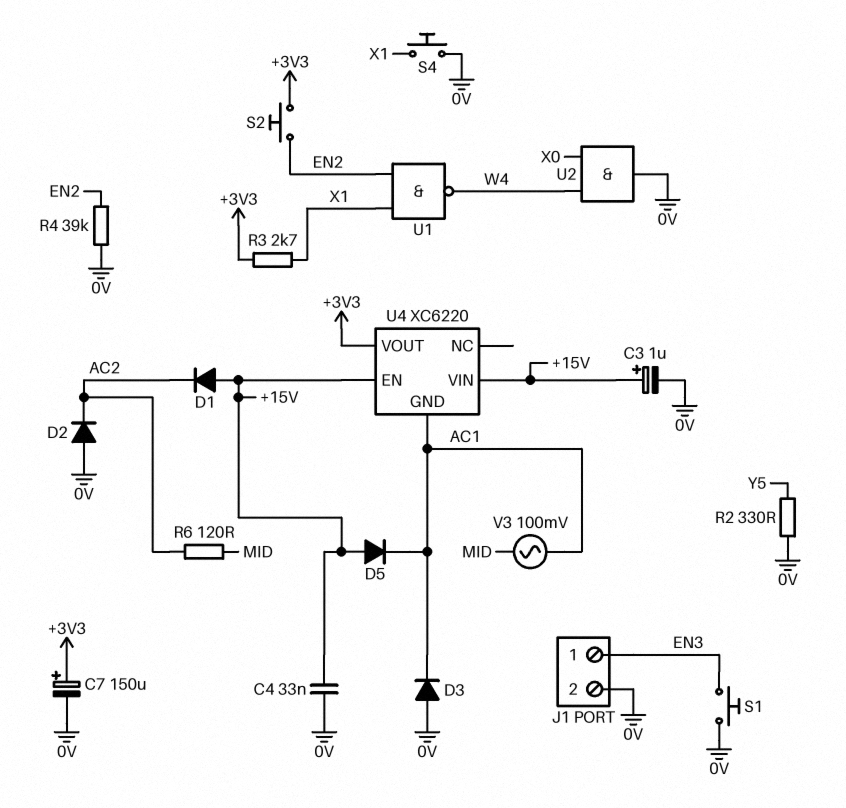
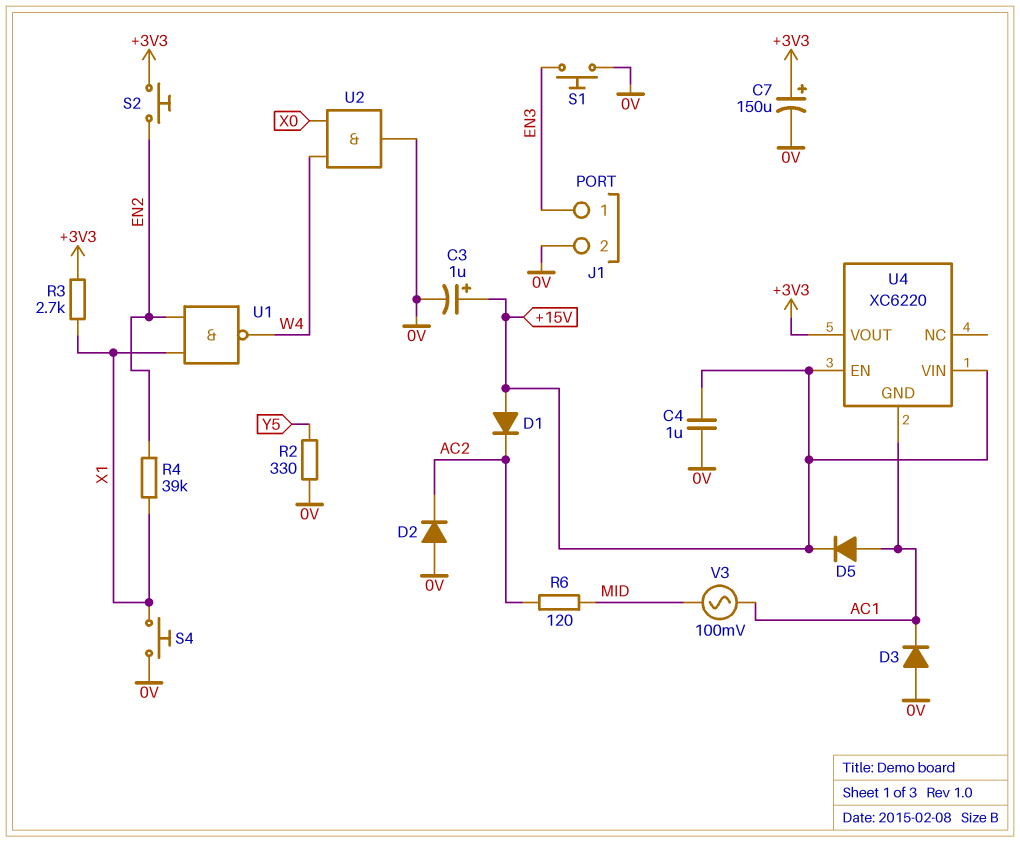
C4: 33nF (+15V, 0V) -> 1uF (+15V, 0V)
D5: diode (A +15V, K AC1) -> diode (A AC1, K +15V)
R4: 39k (0V, EN2) -> 39k (EN2, X1)

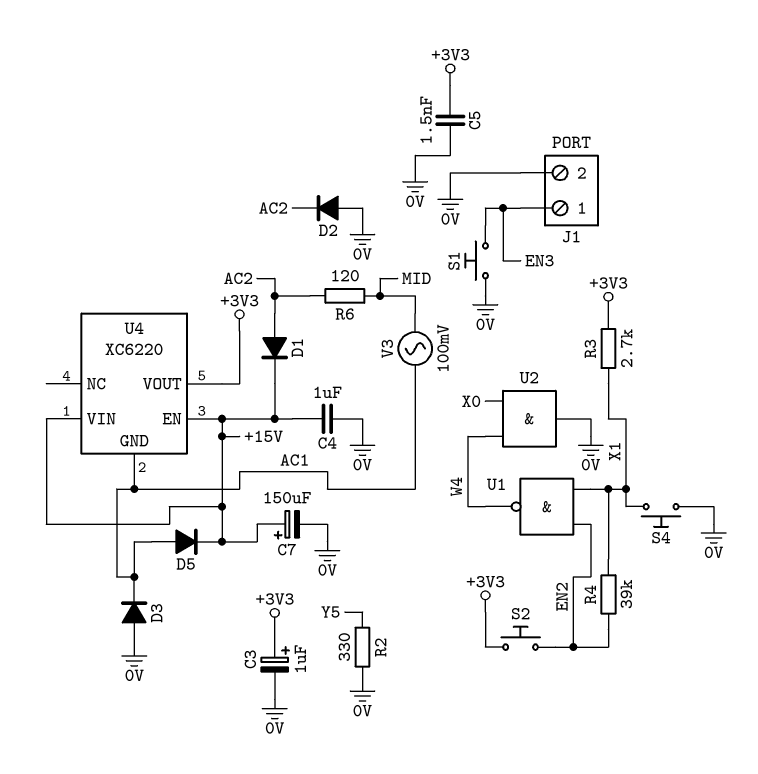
C3: 1uF (plus +15V, minus 0V) -> 1uF (plus +3V3, minus 0V)
C5: none -> 1.5nF (+3V3, 0V)
C7: 150uF (plus +3V3, minus 0V) -> 150uF (plus +15V, minus 0V)
D1: diode (A +15V, K AC2) -> diode (A AC2, K +15V)

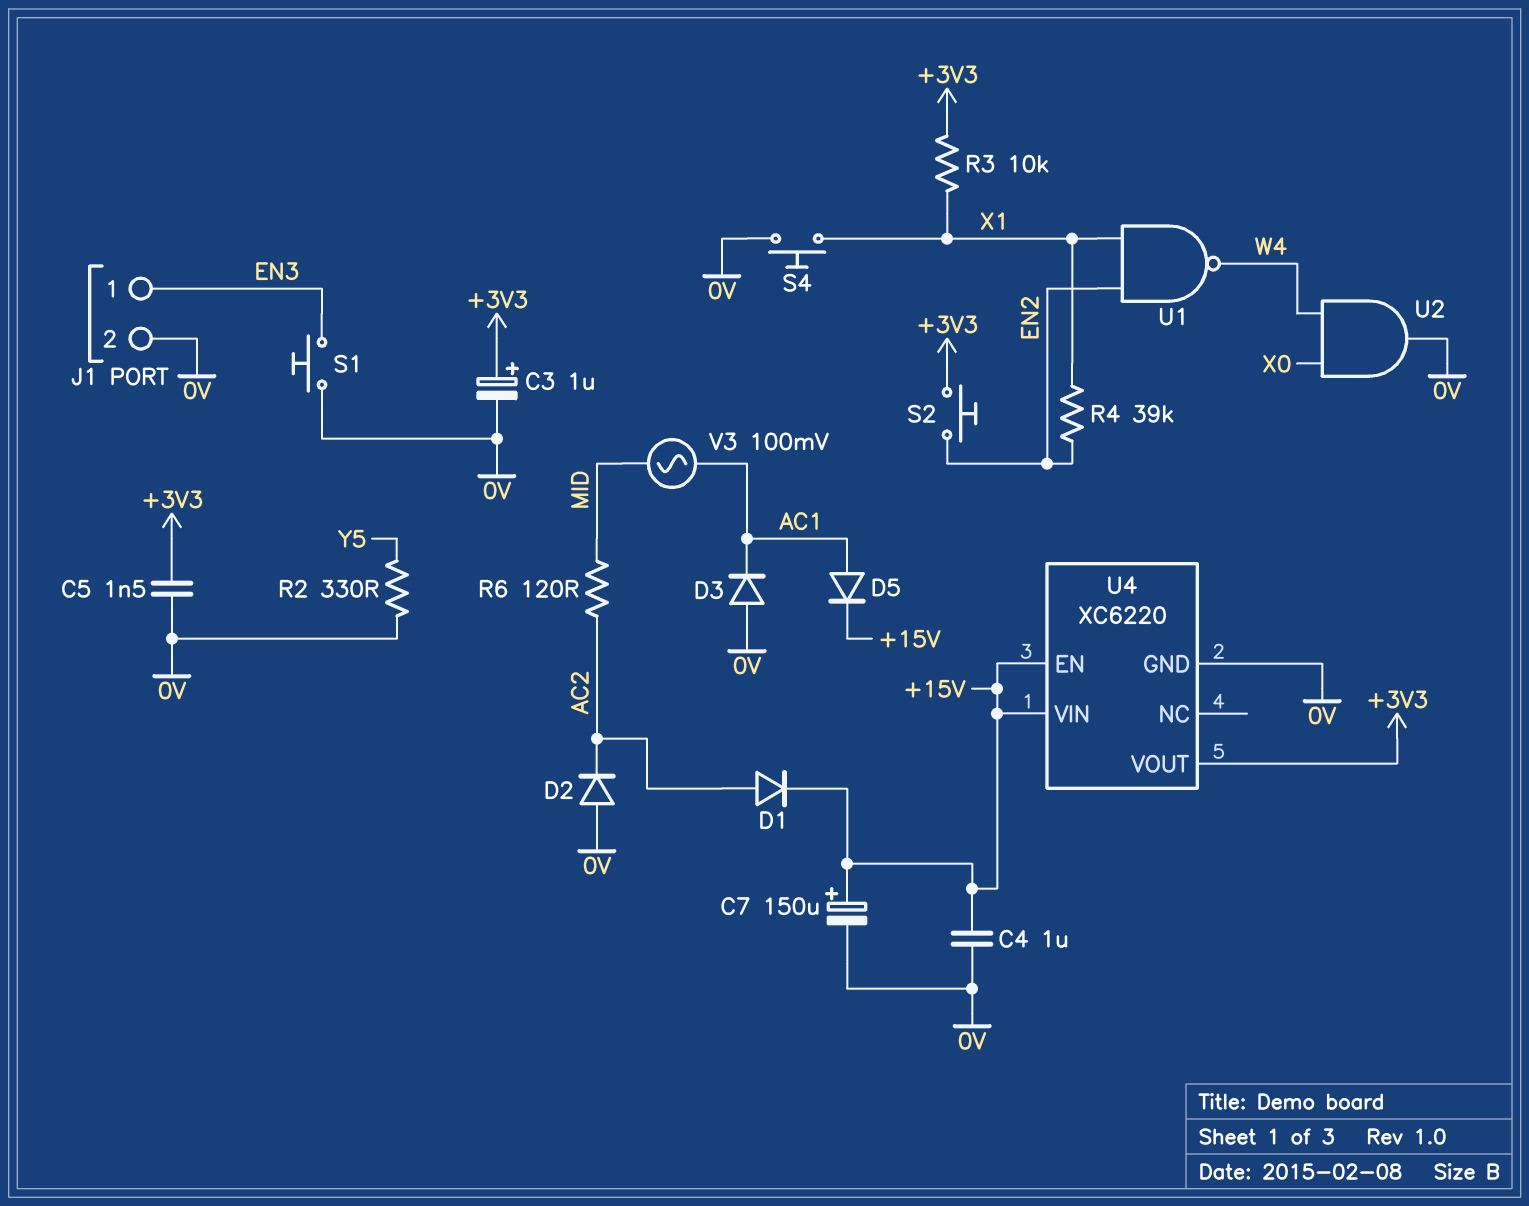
R3: 2.7k (+3V3, X1) -> 10k (+3V3, X1)
U4 pin GND: AC1 -> 0V

